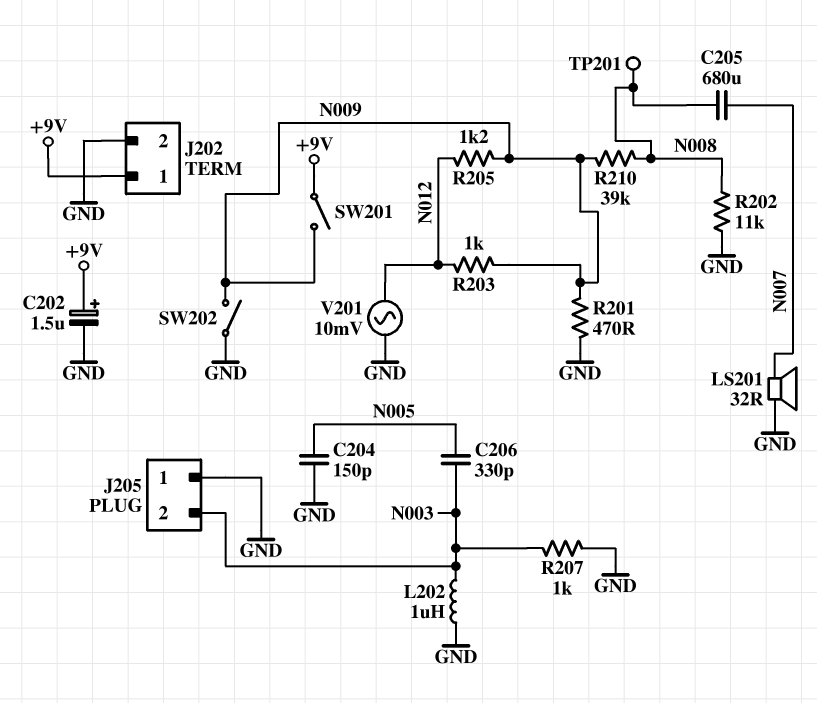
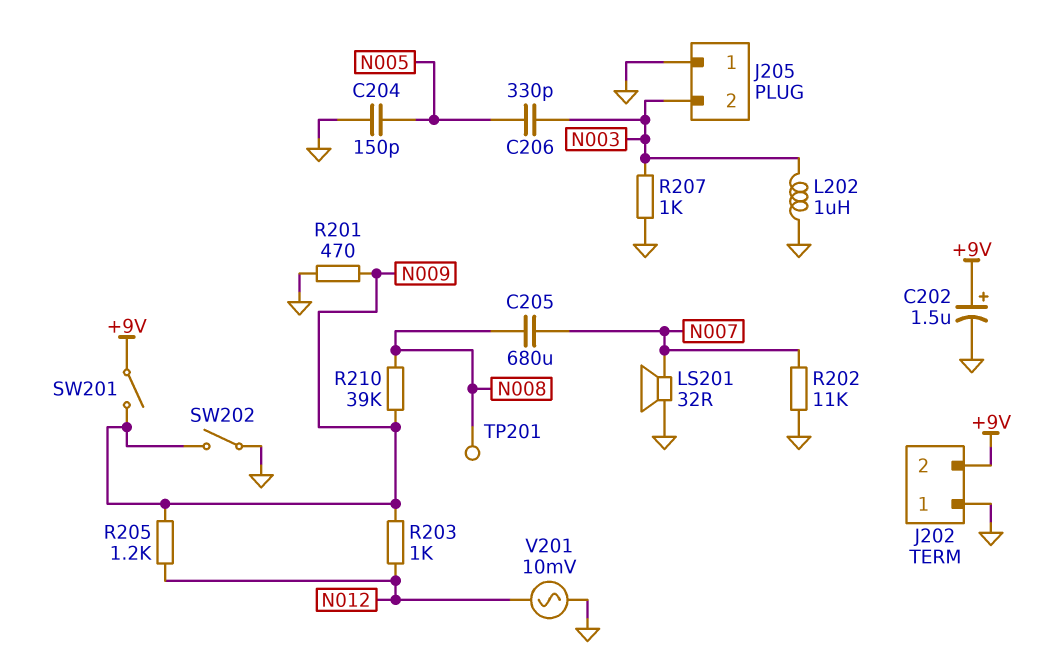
J202 pin 1: +9V -> GND
J202 pin 2: GND -> +9V
R202: 11k (GND, N008) -> 11k (GND, N007)

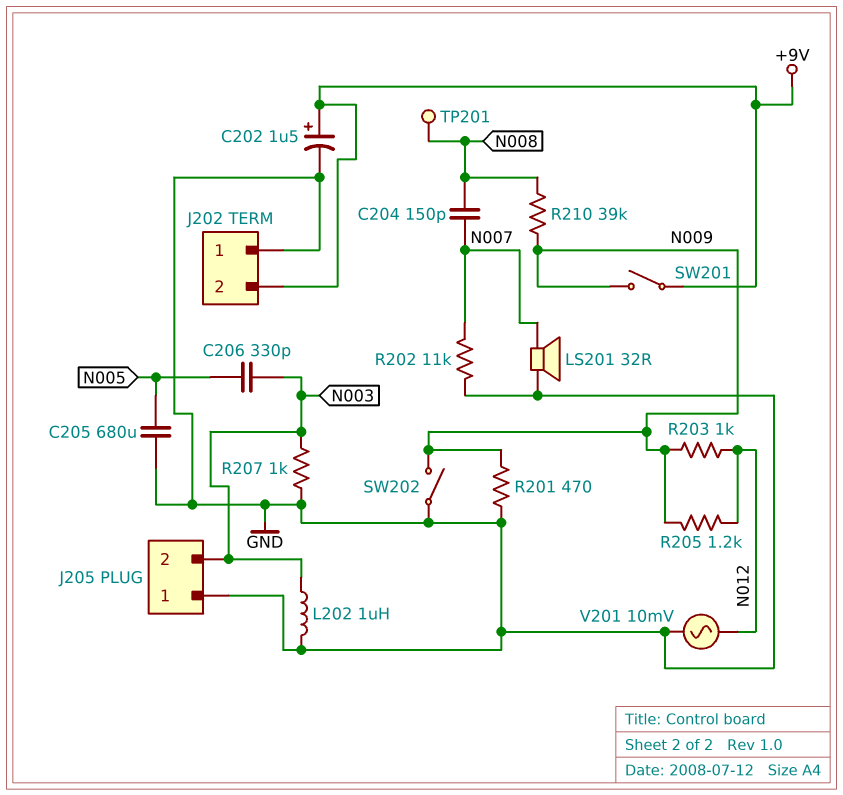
C204: 150pF (GND, N005) -> 150pF (N007, N008)
C205: 680uF (N007, N008) -> 680uF (GND, N005)

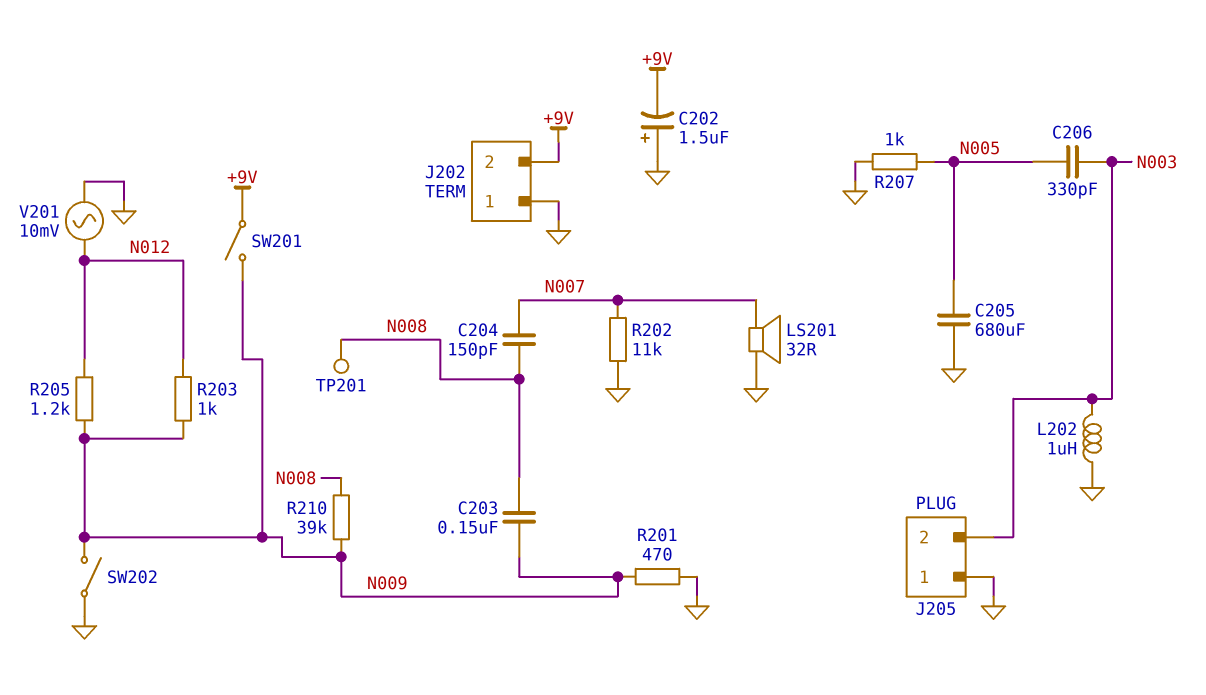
C202: 1.5uF (plus +9V, minus GND) -> 1.5uF (plus GND, minus +9V)
C203: none -> 150nF (N008, N009)
R207: 1k (GND, N003) -> 1k (GND, N005)

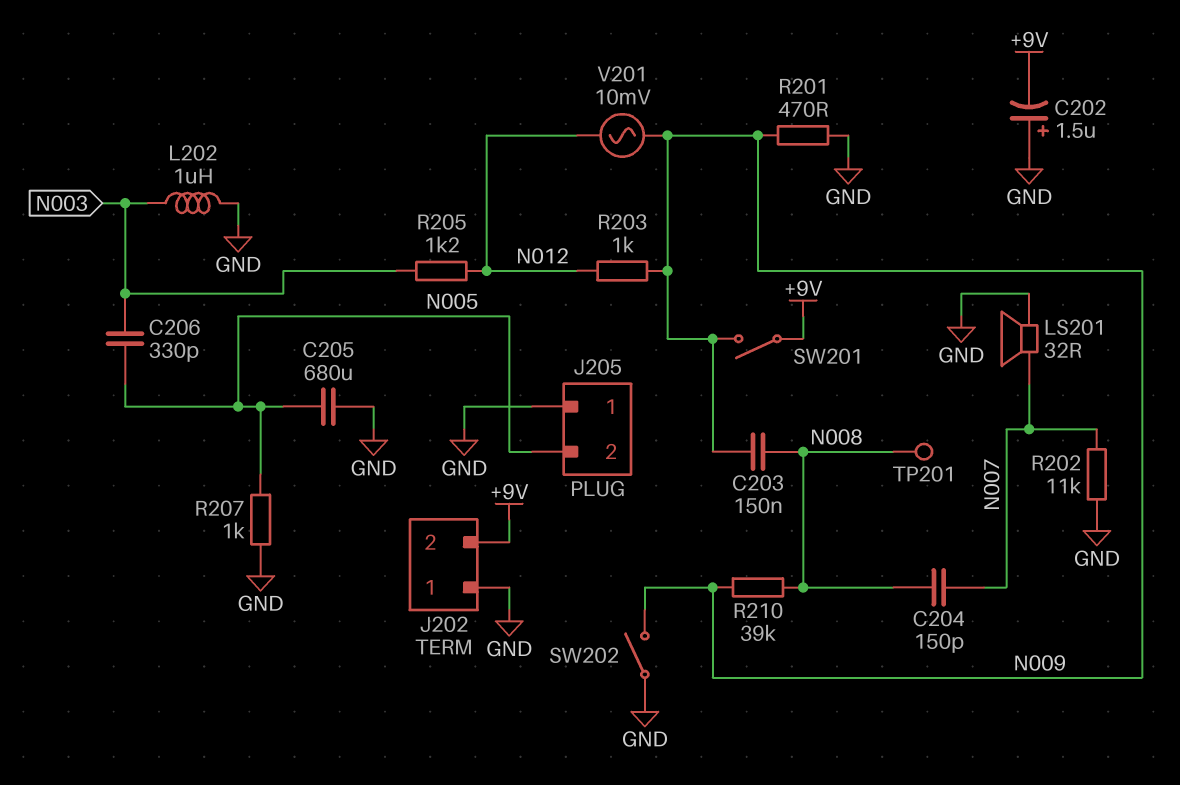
J205 pin 2: N003 -> N005
R205: 1.2k (N009, N012) -> 1.2k (N003, N012)
V201: AC 10mV (GND, N012) -> AC 10mV (N009, N012)

